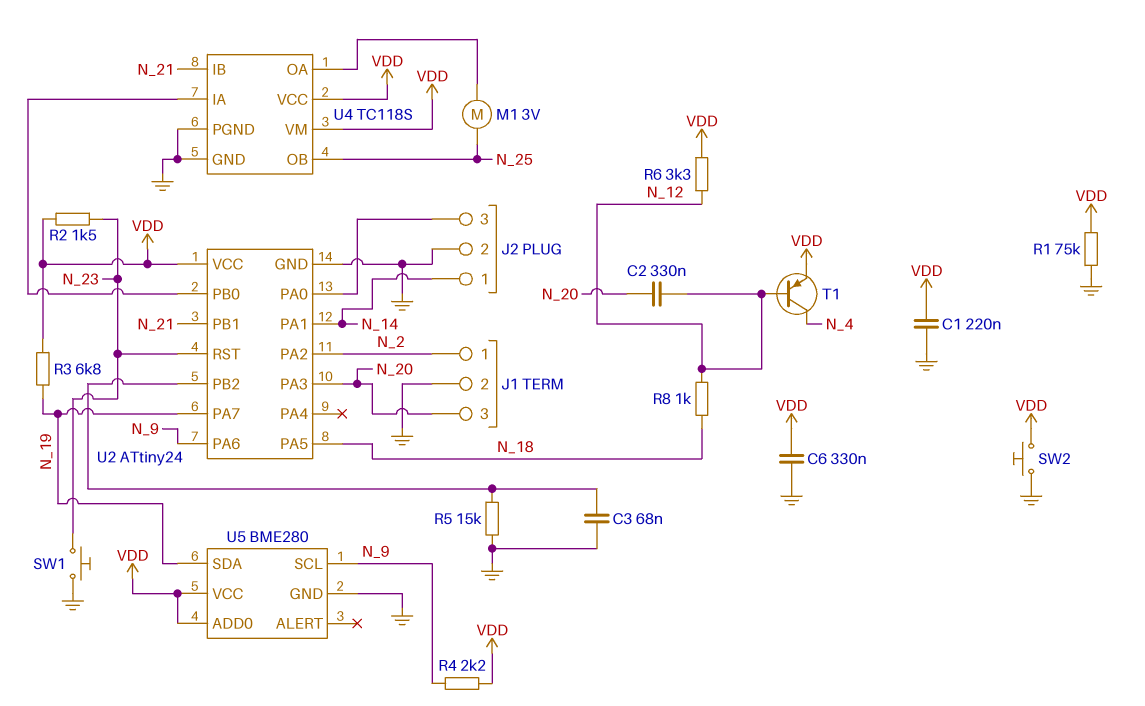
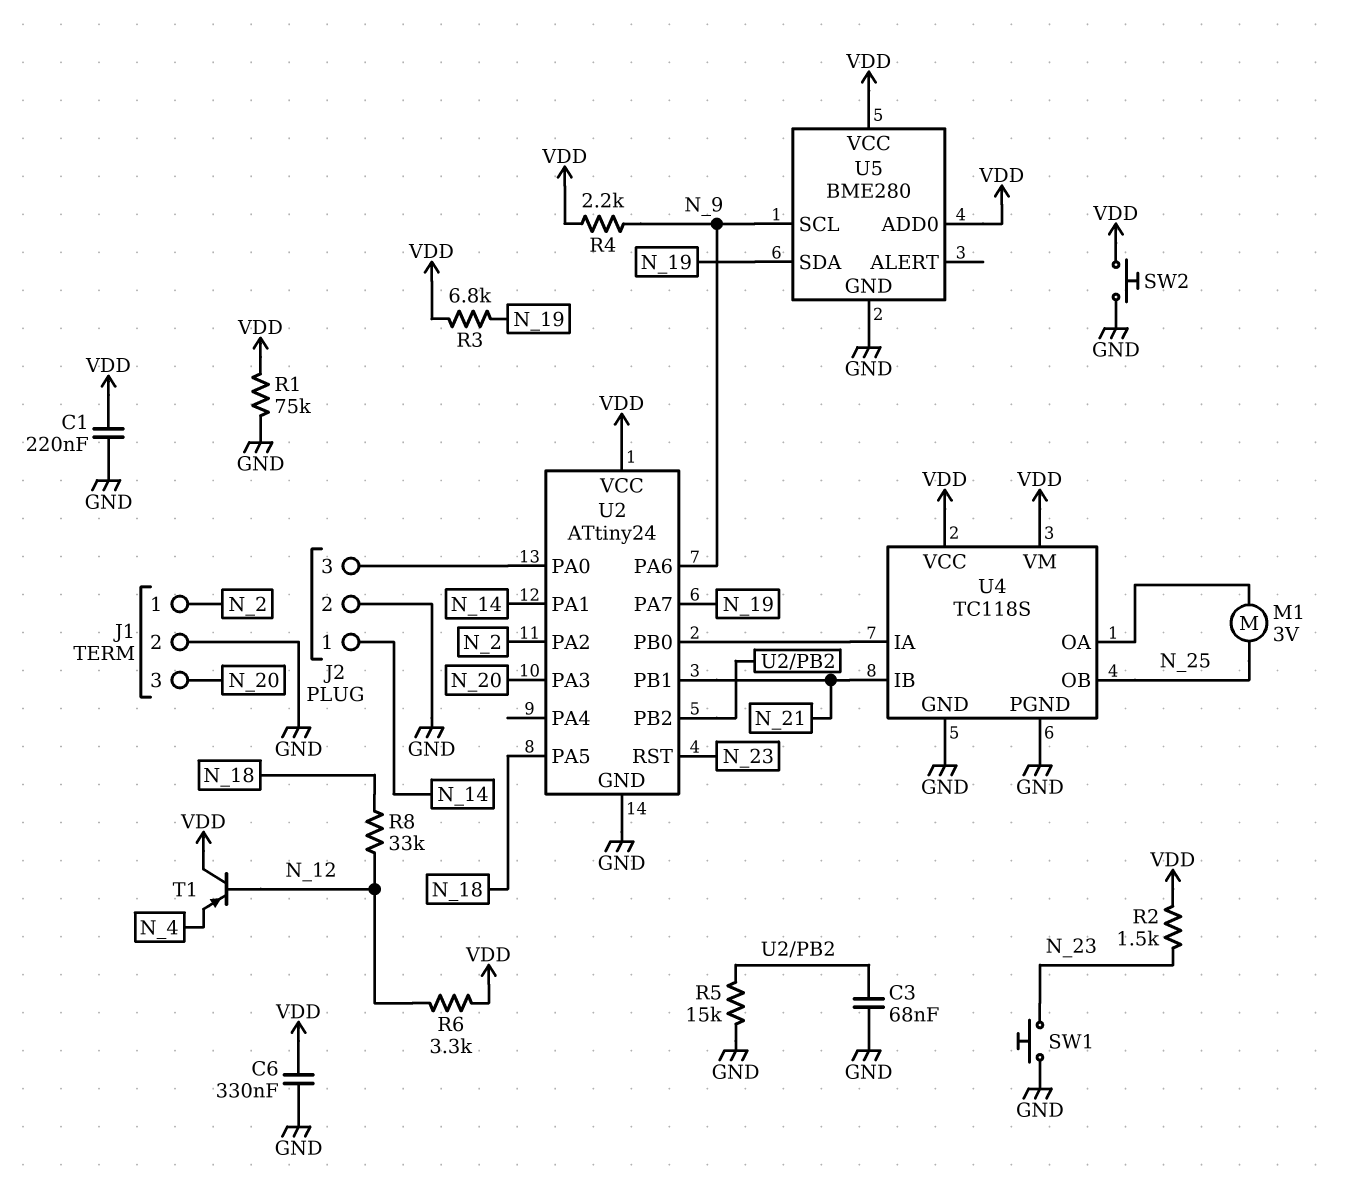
C2: 330nF (N_12, N_20) -> none
R8: 1k (N_12, N_18) -> 33k (N_12, N_18)
T1: PNP (B N_12, C N_4, E VDD) -> PNP (B N_12, C VDD, E N_4)

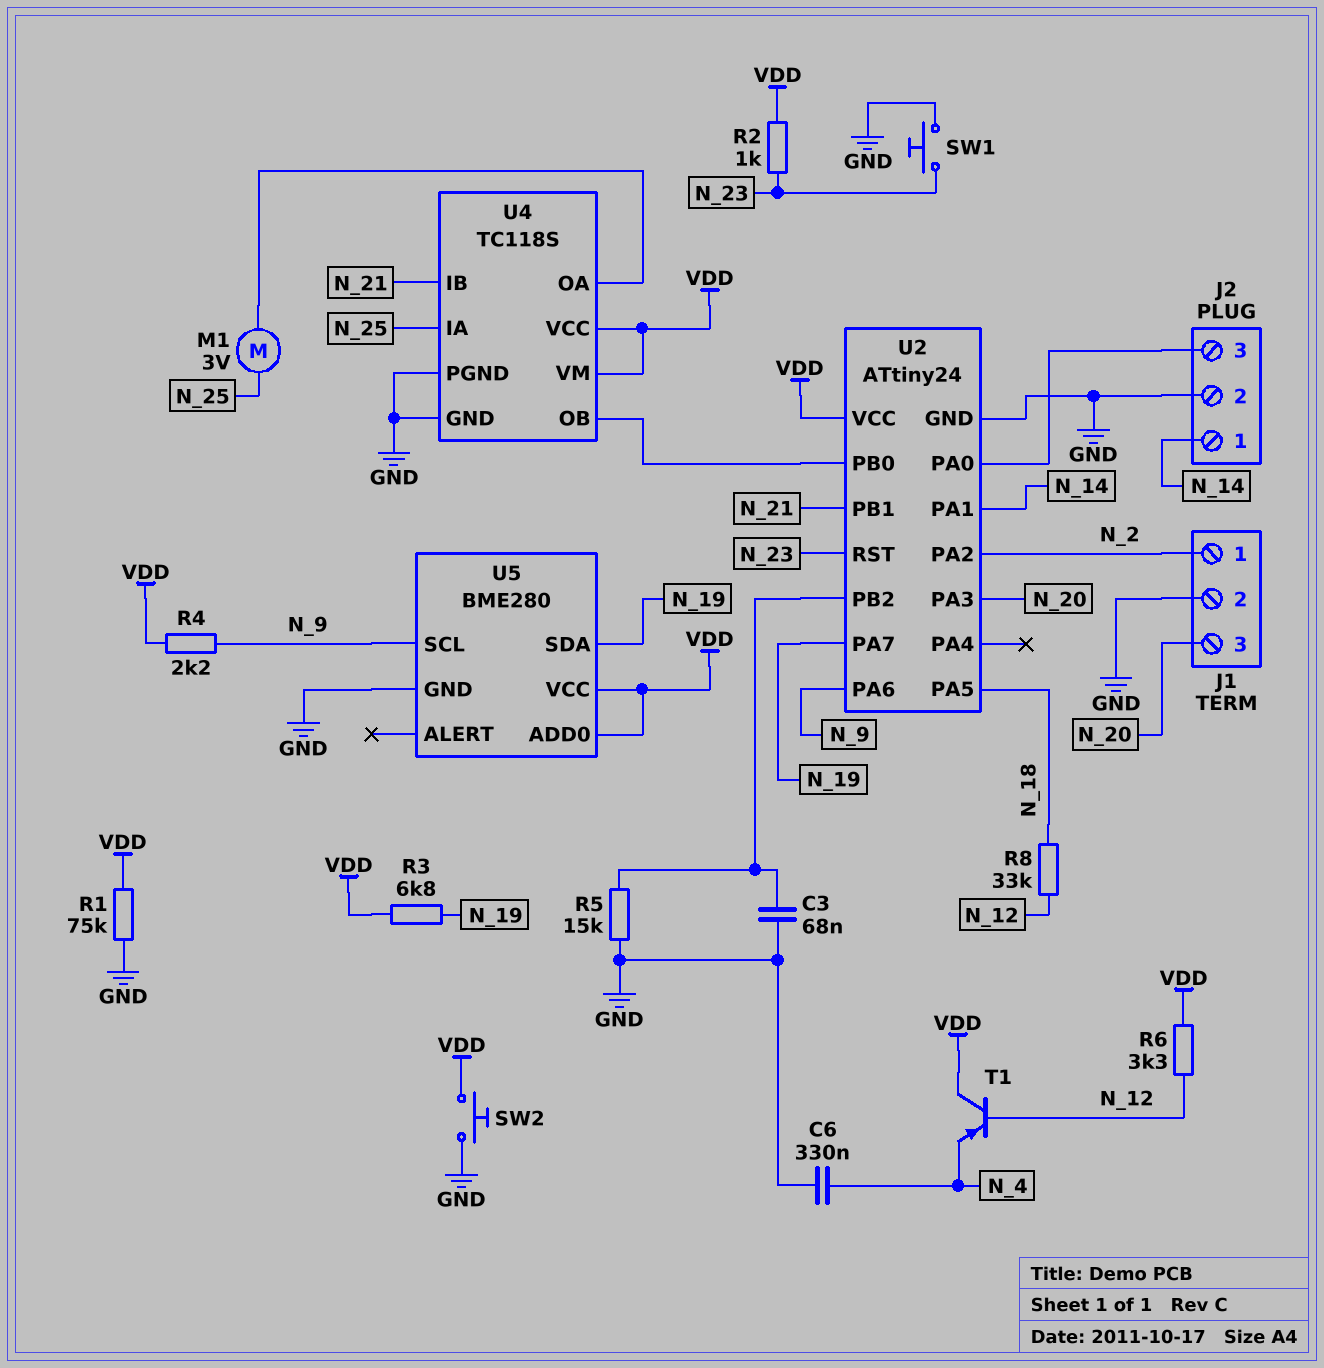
C1: 220nF (GND, VDD) -> none
C6: 330nF (GND, VDD) -> 330nF (GND, N_4)
R2: 1.5k (N_23, VDD) -> 1k (N_23, VDD)
U4 pin IA: U2/PB0 -> N_25
U4 pin OB: N_25 -> U2/PB0

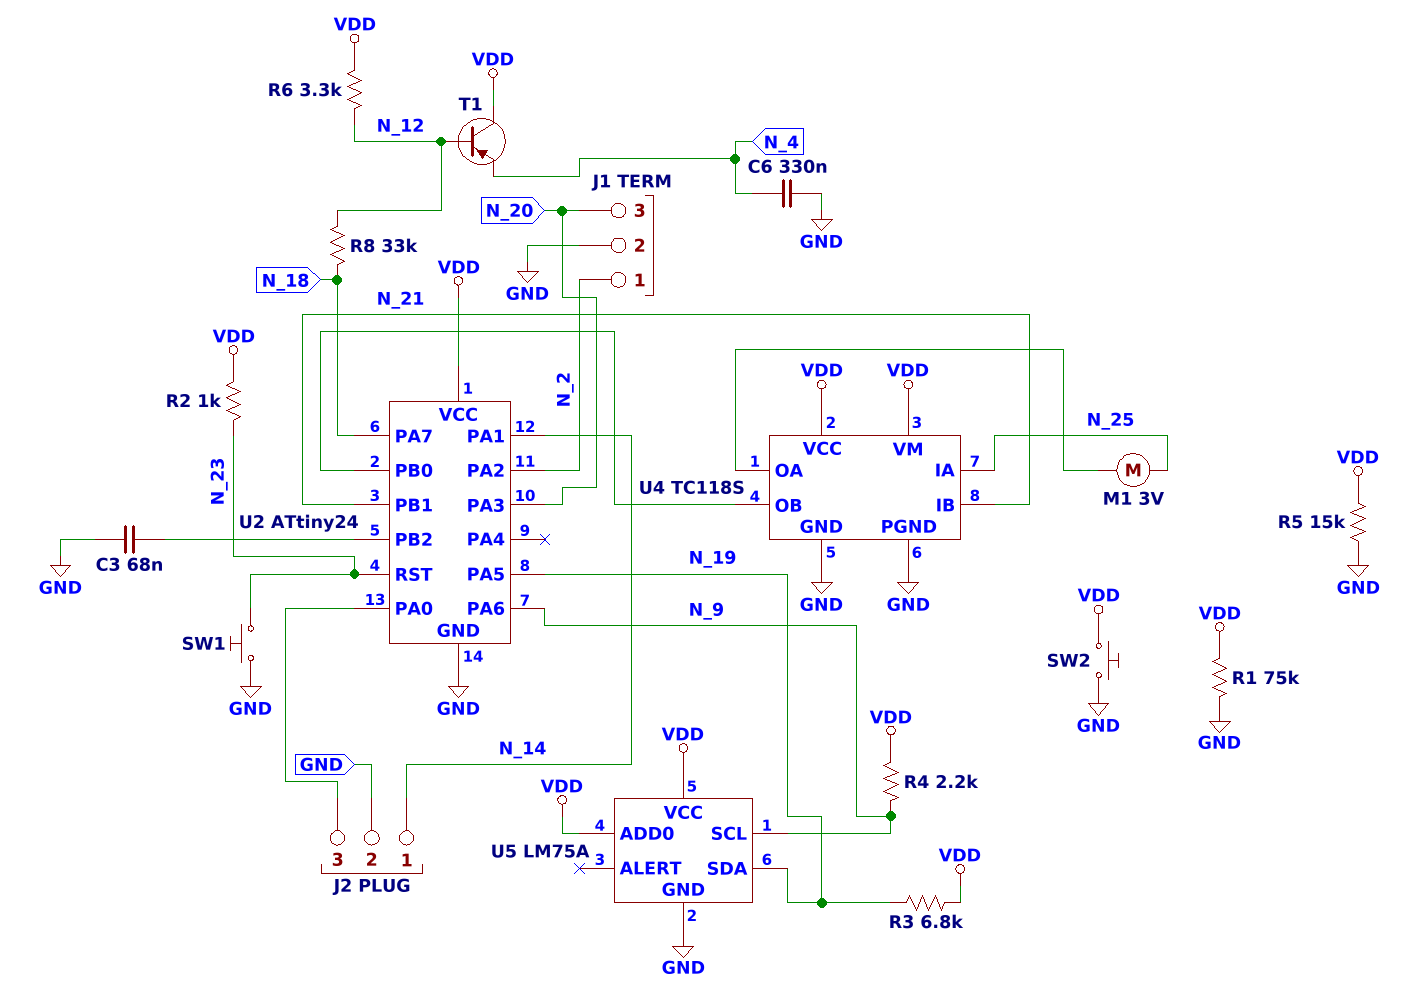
R5: 15k (GND, U2/PB2) -> 15k (GND, VDD)
U2 pin PA5: N_18 -> N_19
U2 pin PA7: N_19 -> N_18
U5: BME280 -> LM75A

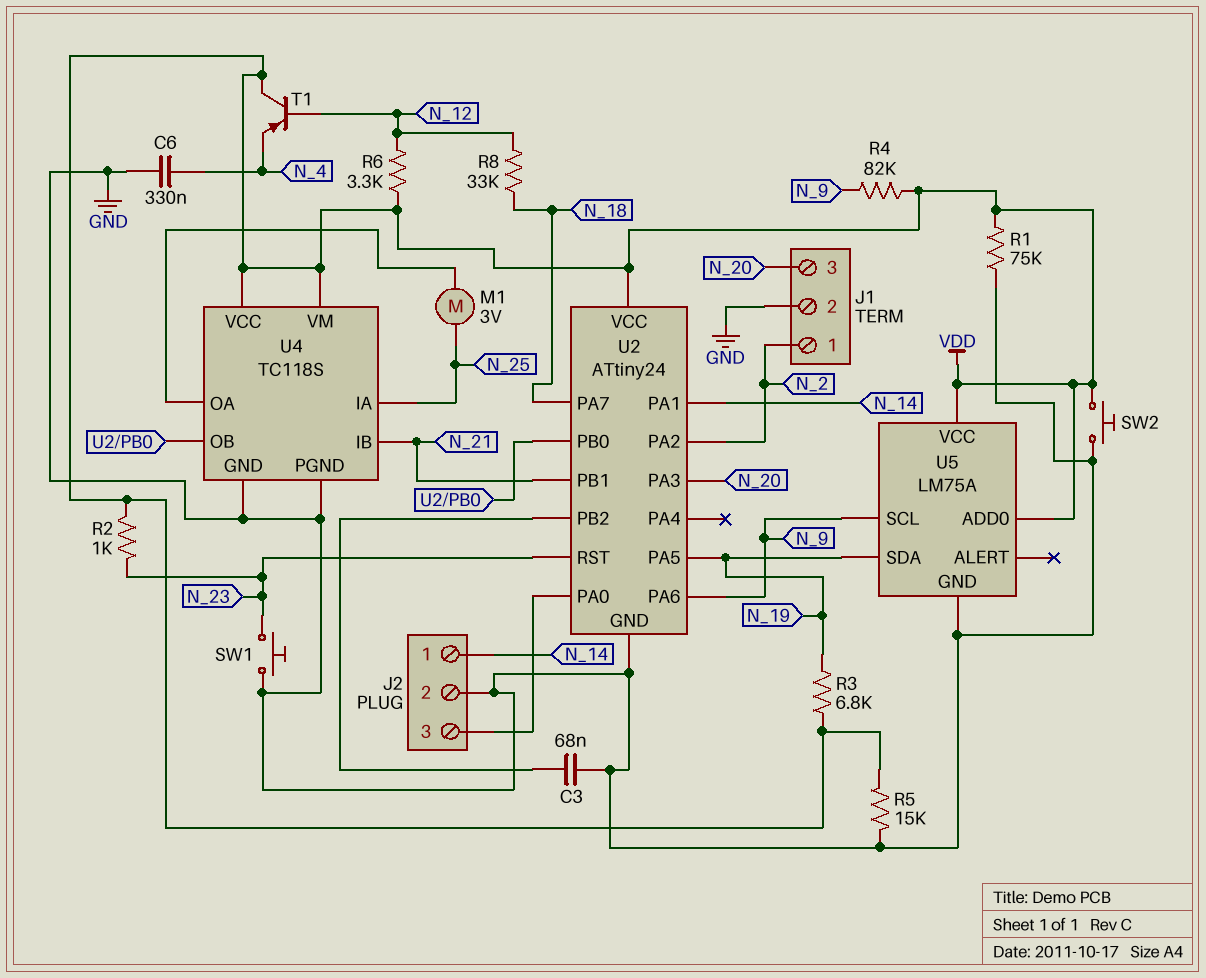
R4: 2.2k (N_9, VDD) -> 82k (N_9, VDD)

